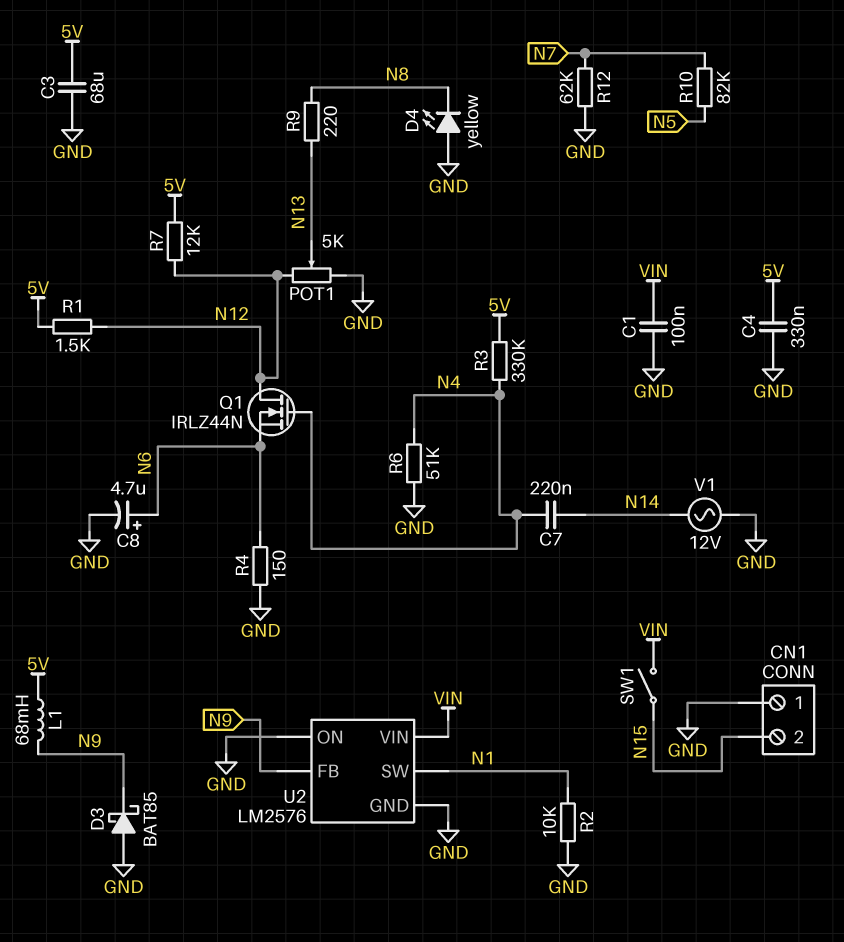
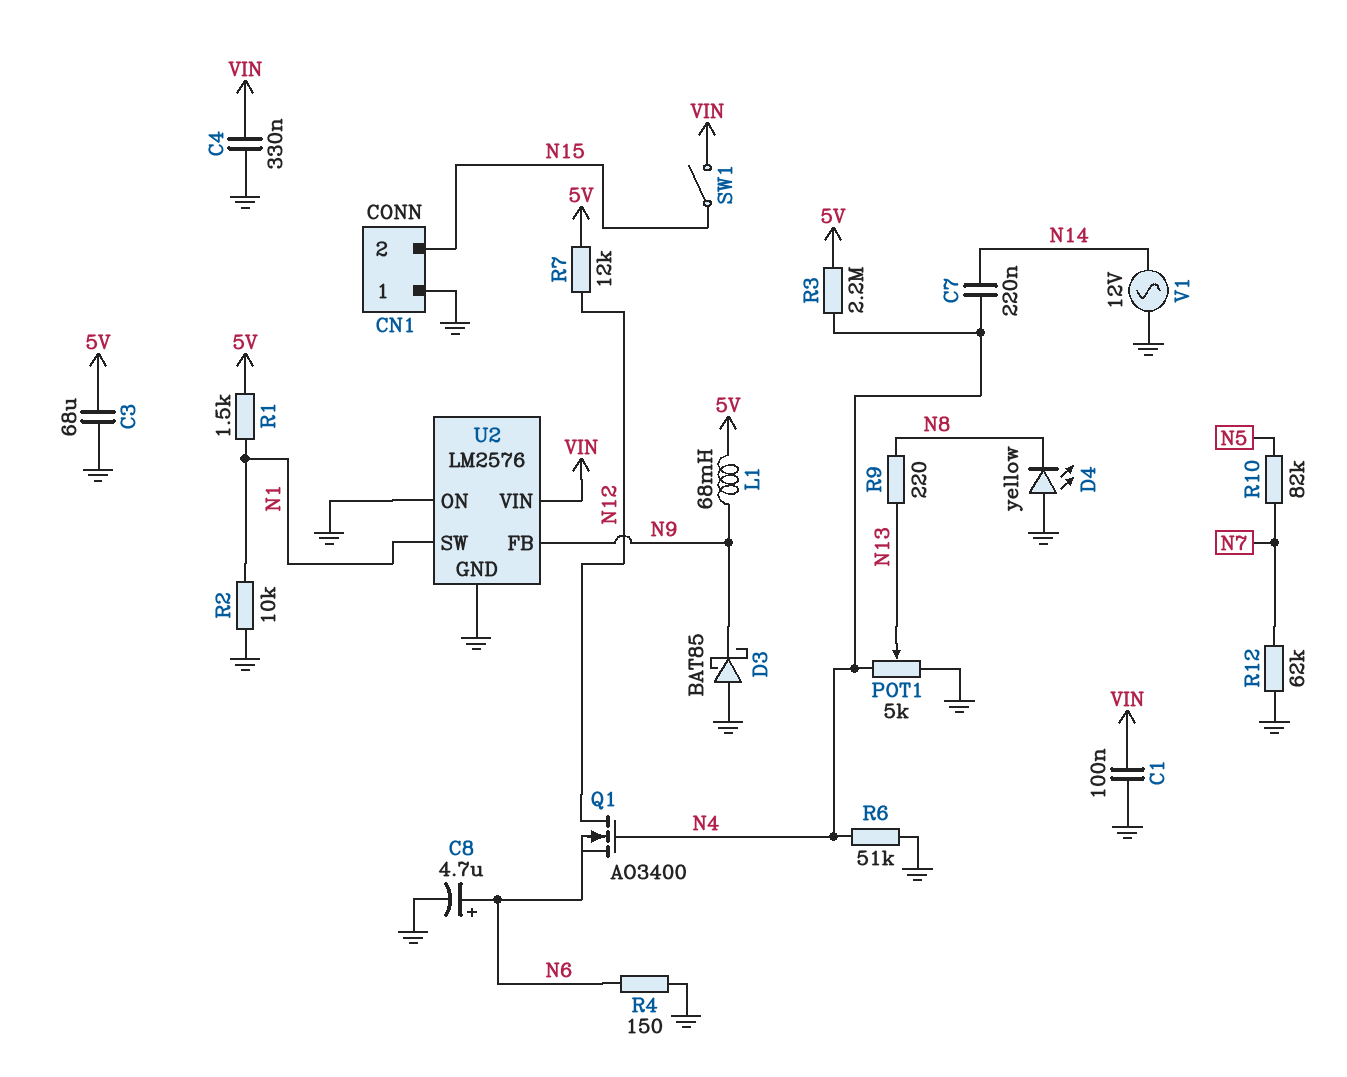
C4: 330nF (5V, GND) -> 330nF (GND, VIN)
POT1: 5k (GND, N12, wiper N13) -> 5k (GND, N4, wiper N13)
Q1: NMOS IRLZ44N (G N4, D N12, S N6) -> NMOS AO3400 (G N4, D N12, S N6)
R1: 1.5k (5V, N12) -> 1.5k (5V, N1)
R3: 330k (5V, N4) -> 2.2M (5V, N4)

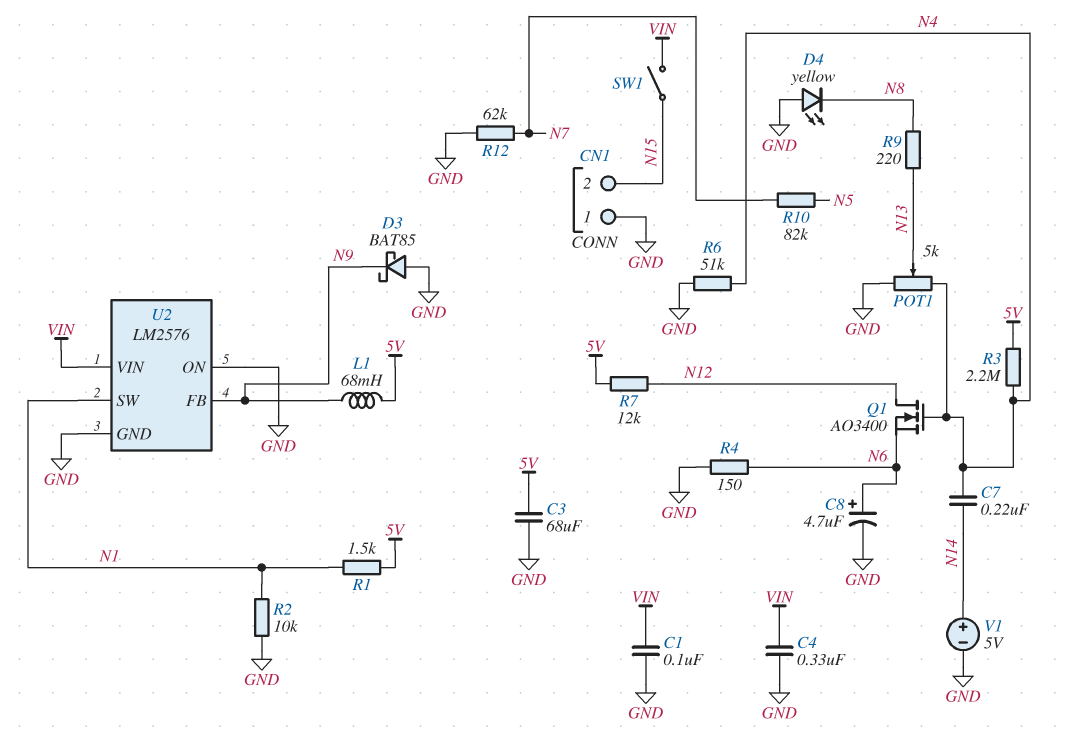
V1: AC 12V (GND, N14) -> 5V (plus N14, minus GND)

